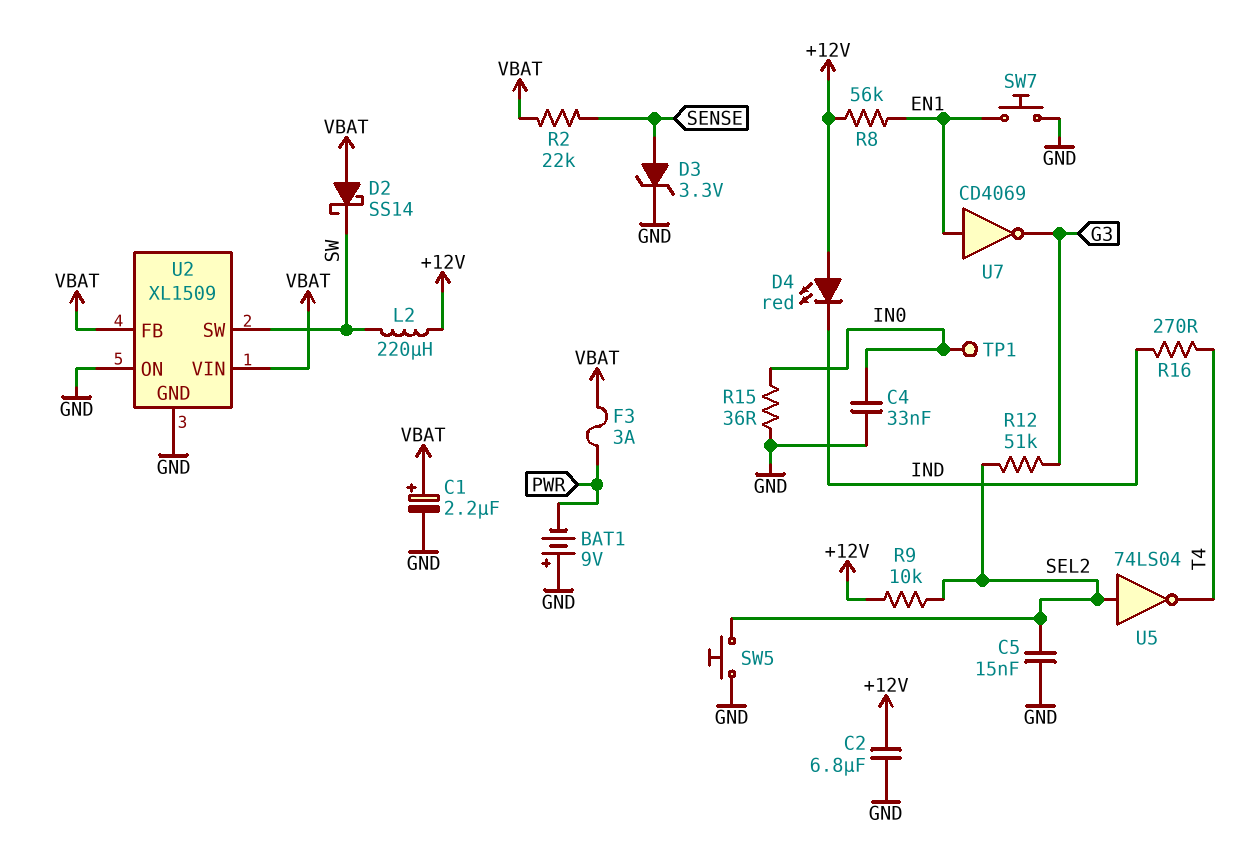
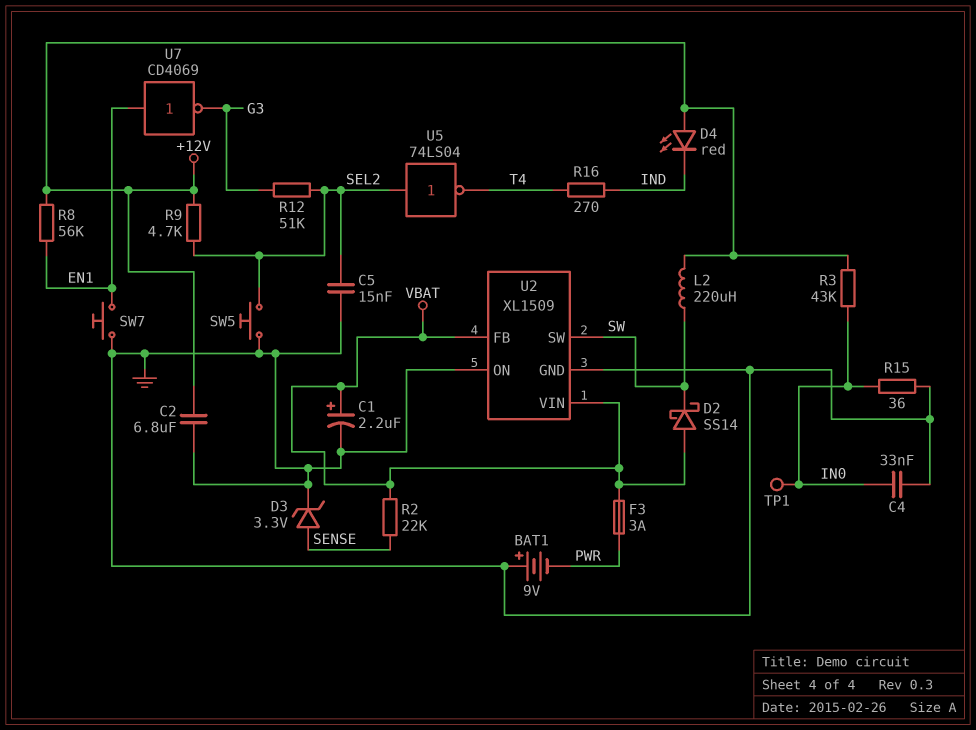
R3: none -> 43k (+12V, IN0)
R9: 10k (+12V, SEL2) -> 4.7k (+12V, SEL2)

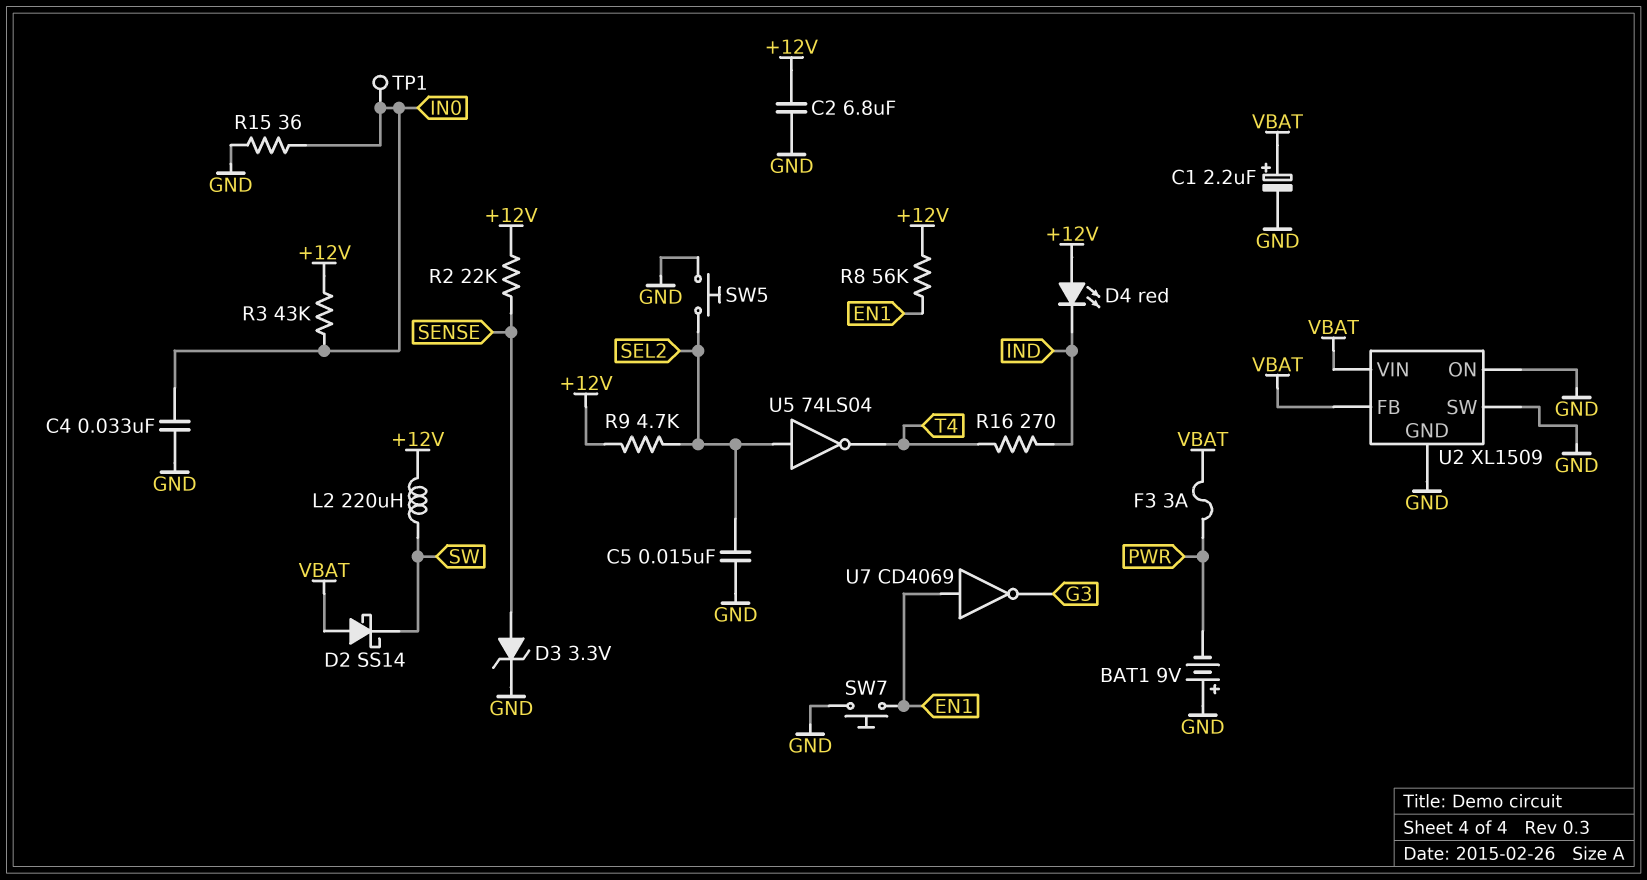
R2: 22k (SENSE, VBAT) -> 22k (+12V, SENSE)
R12: 51k (G3, SEL2) -> none
U2 pin SW: SW -> GND

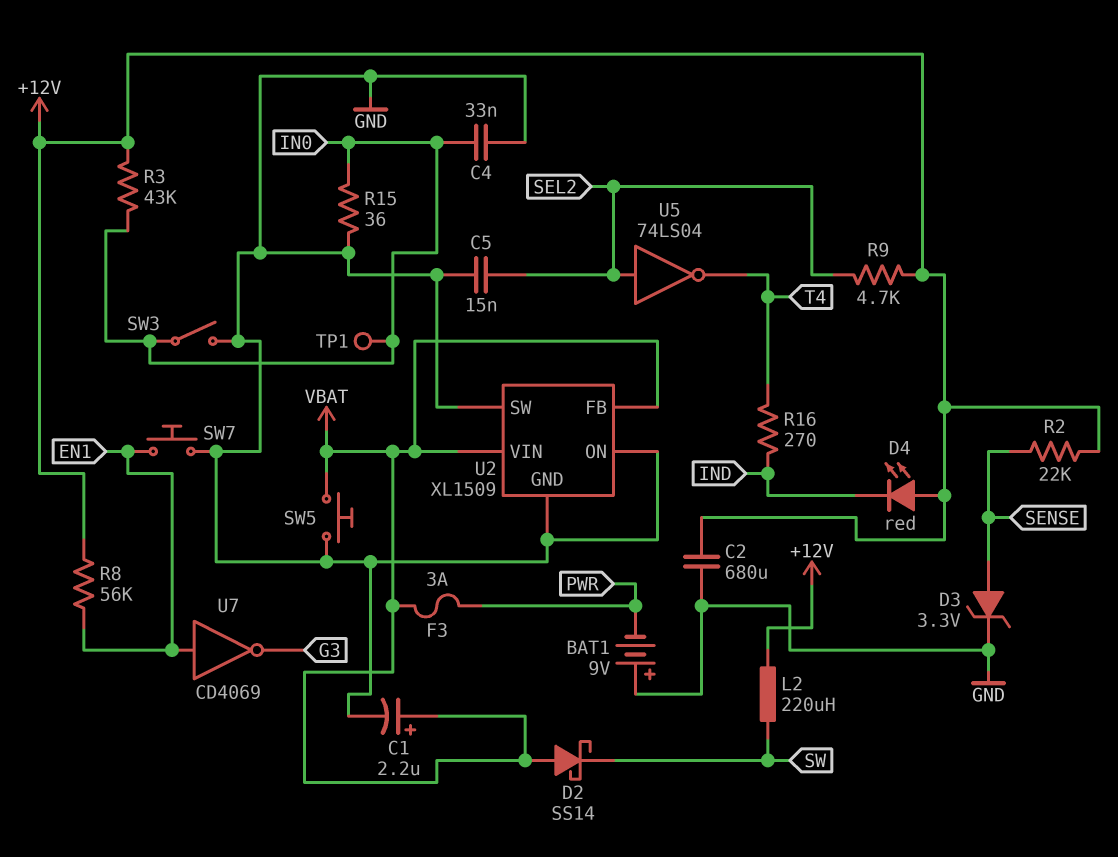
C2: 6.8uF (+12V, GND) -> 680uF (+12V, GND)
SW3: none -> switch (GND, IN0)
SW5: button (GND, SEL2) -> button (GND, VBAT)

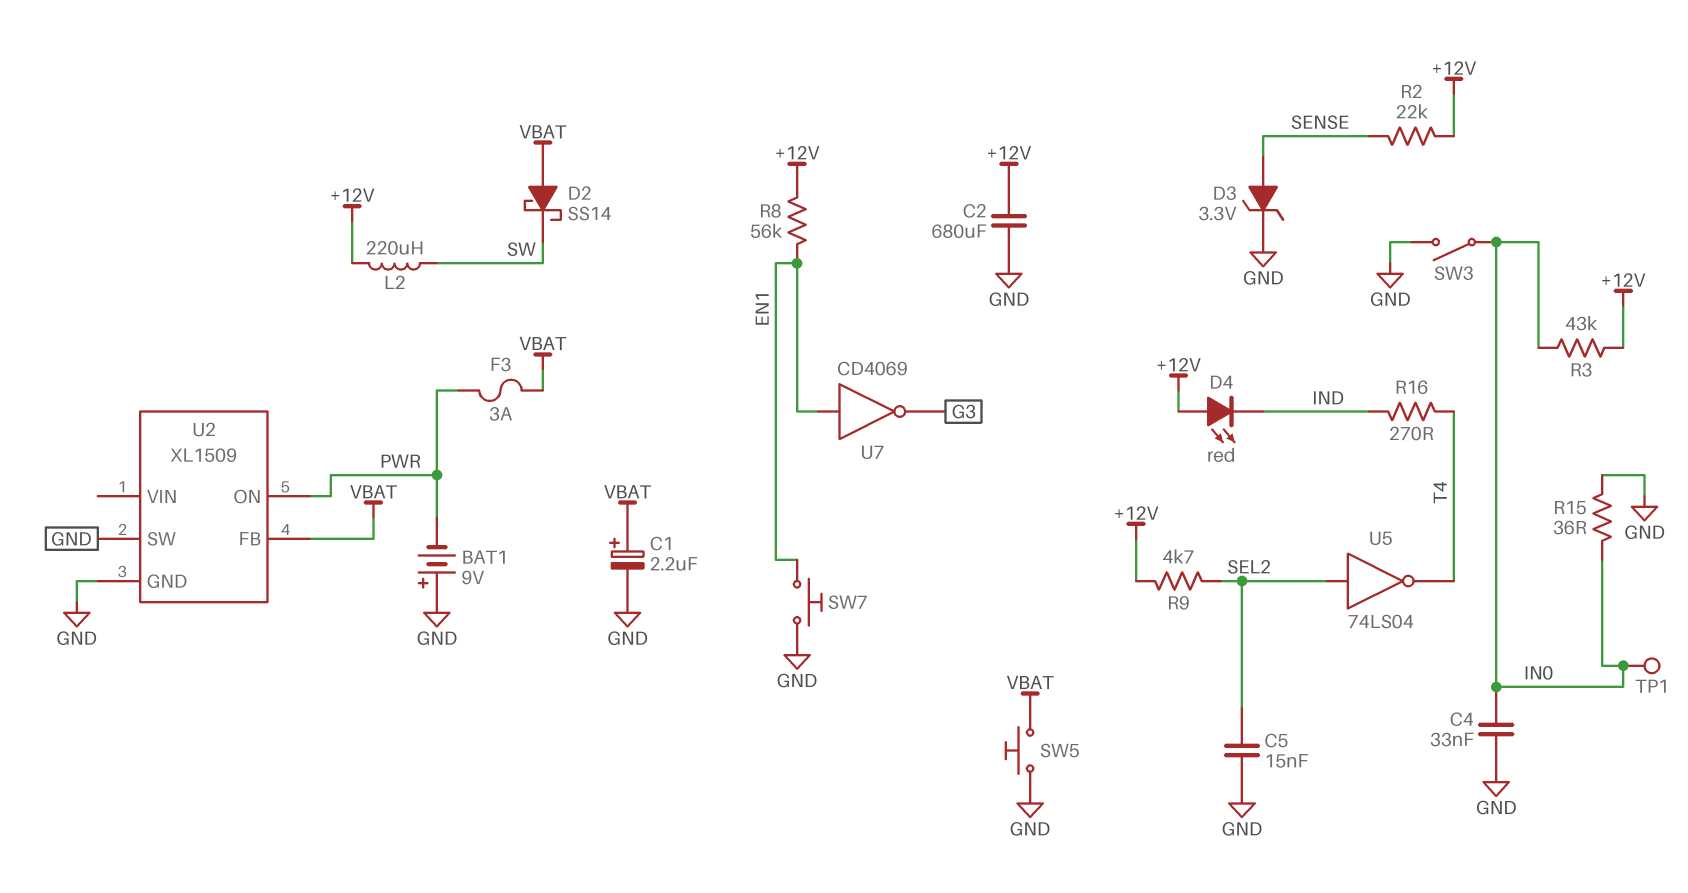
U2 pin ON: GND -> PWR
U2 pin VIN: VBAT -> none

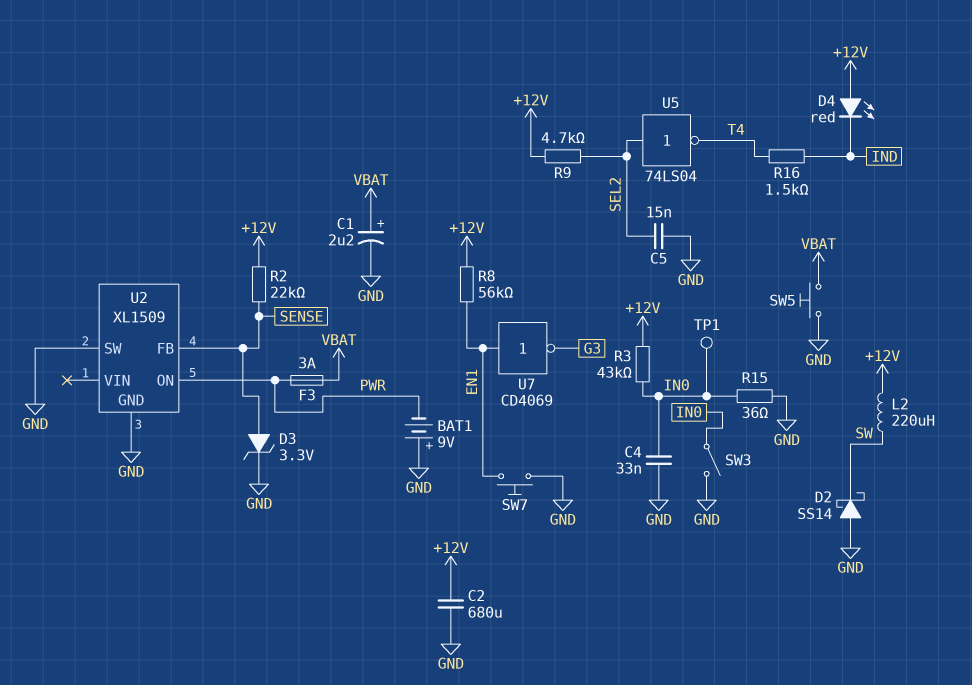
D2: schottky SS14 (A VBAT, K SW) -> schottky SS14 (A GND, K SW)
R16: 270 (IND, T4) -> 1.5k (IND, T4)
U2 pin FB: VBAT -> SENSE

